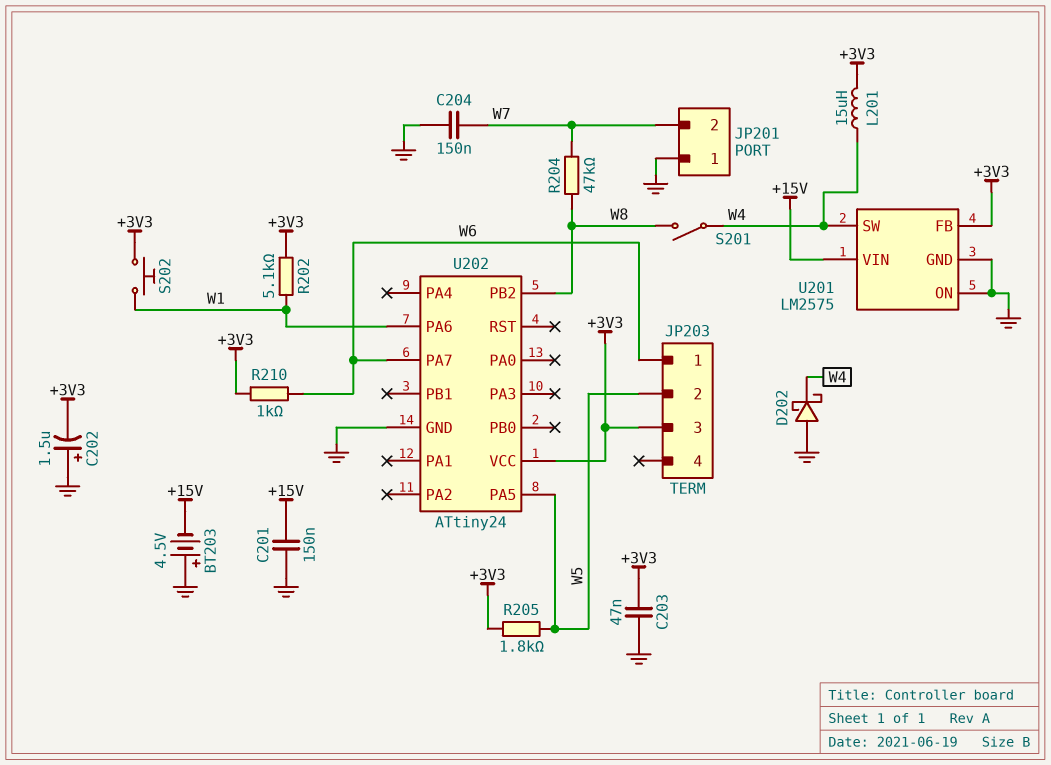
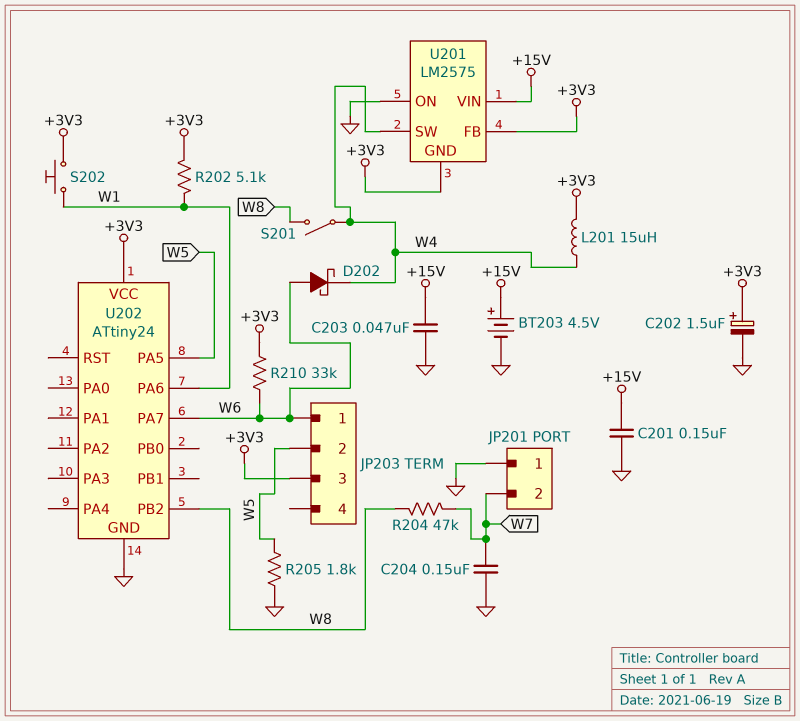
BT203: 4.5V (plus GND, minus +15V) -> 4.5V (plus +15V, minus GND)
C202: 1.5uF (plus GND, minus +3V3) -> 1.5uF (plus +3V3, minus GND)
C203: 47nF (+3V3, GND) -> 47nF (+15V, GND)
D202: schottky (A GND, K W4) -> schottky (A W6, K W4)
R205: 1.8k (+3V3, W5) -> 1.8k (GND, W5)
R210: 1k (+3V3, W6) -> 33k (+3V3, W6)
U201 pin GND: GND -> +3V3

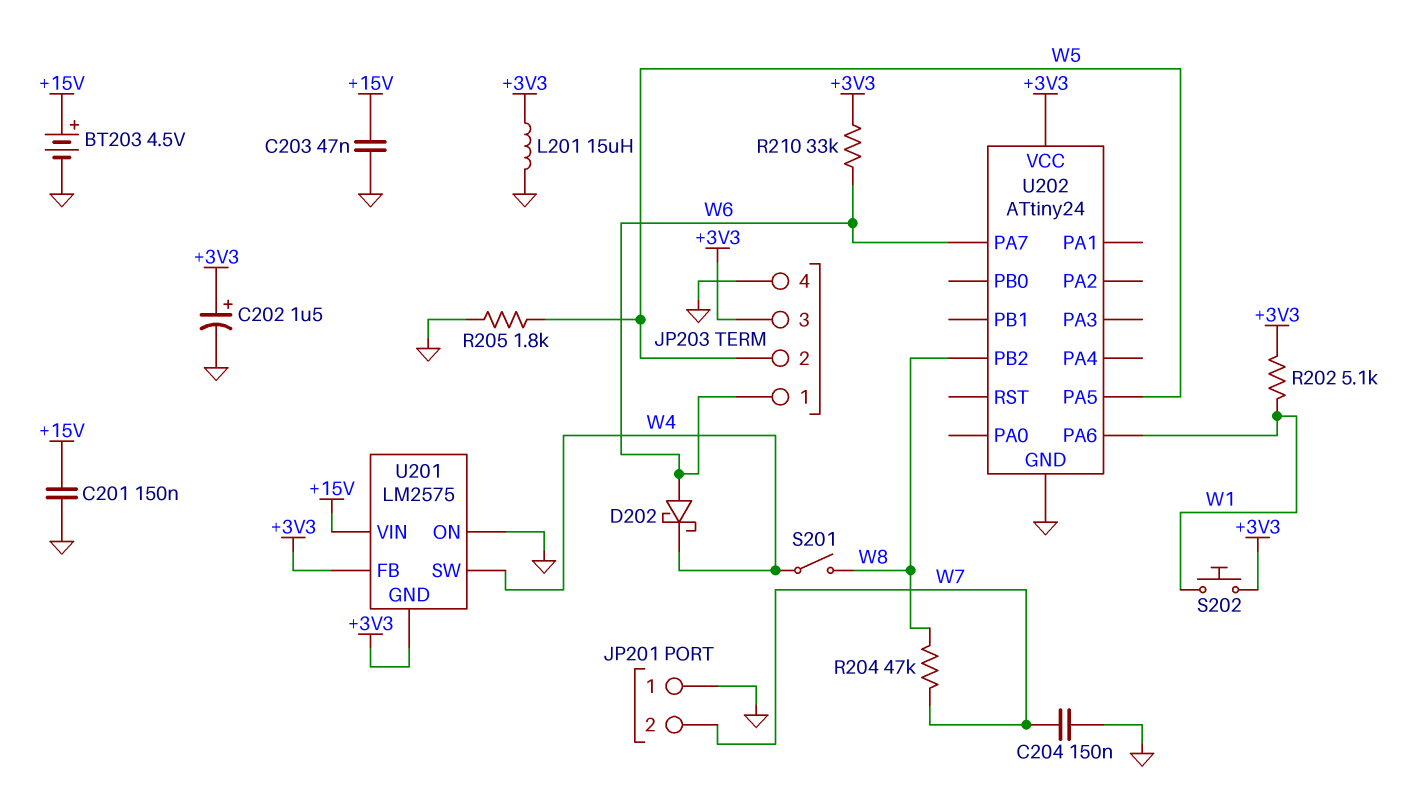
JP203 pin 4: none -> GND
L201: 15uH (+3V3, W4) -> 15uH (+3V3, GND)

